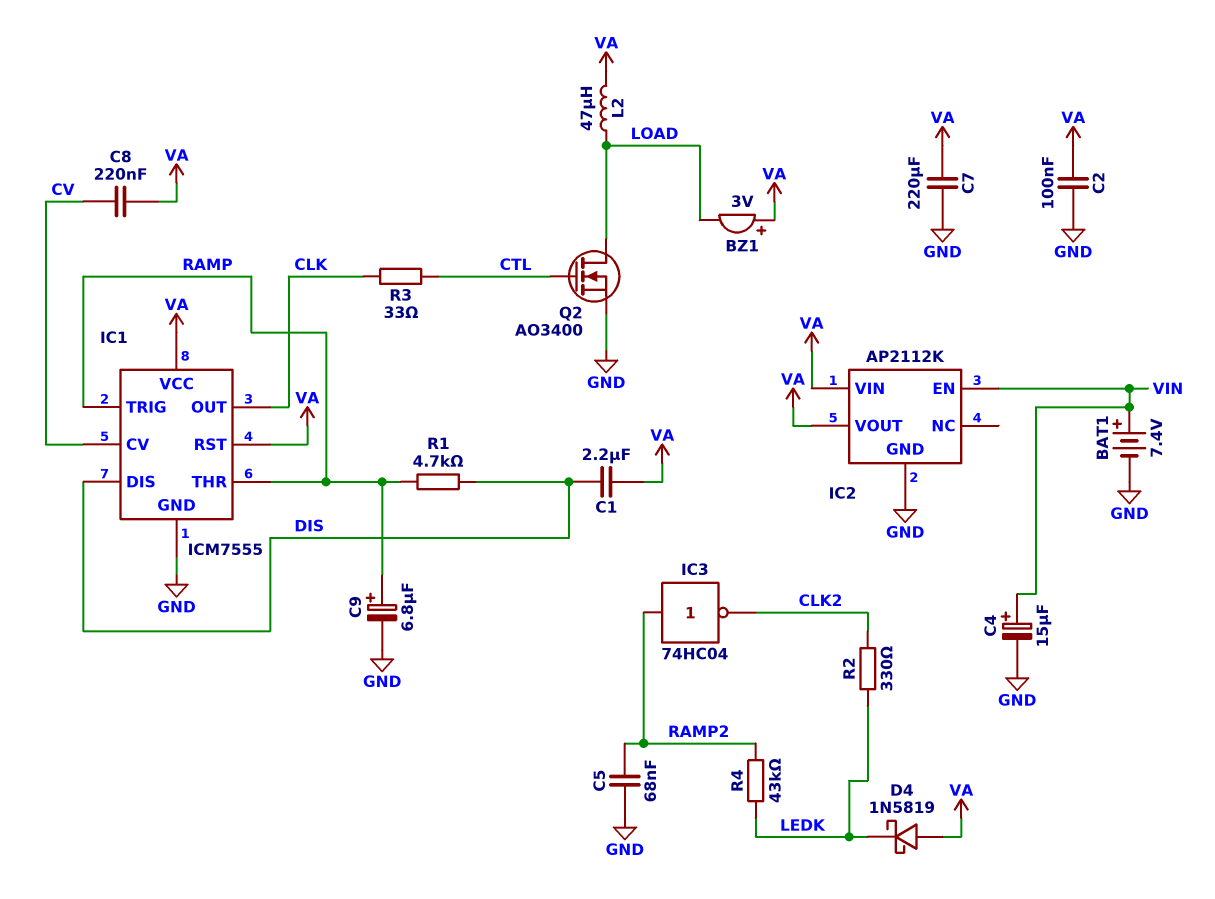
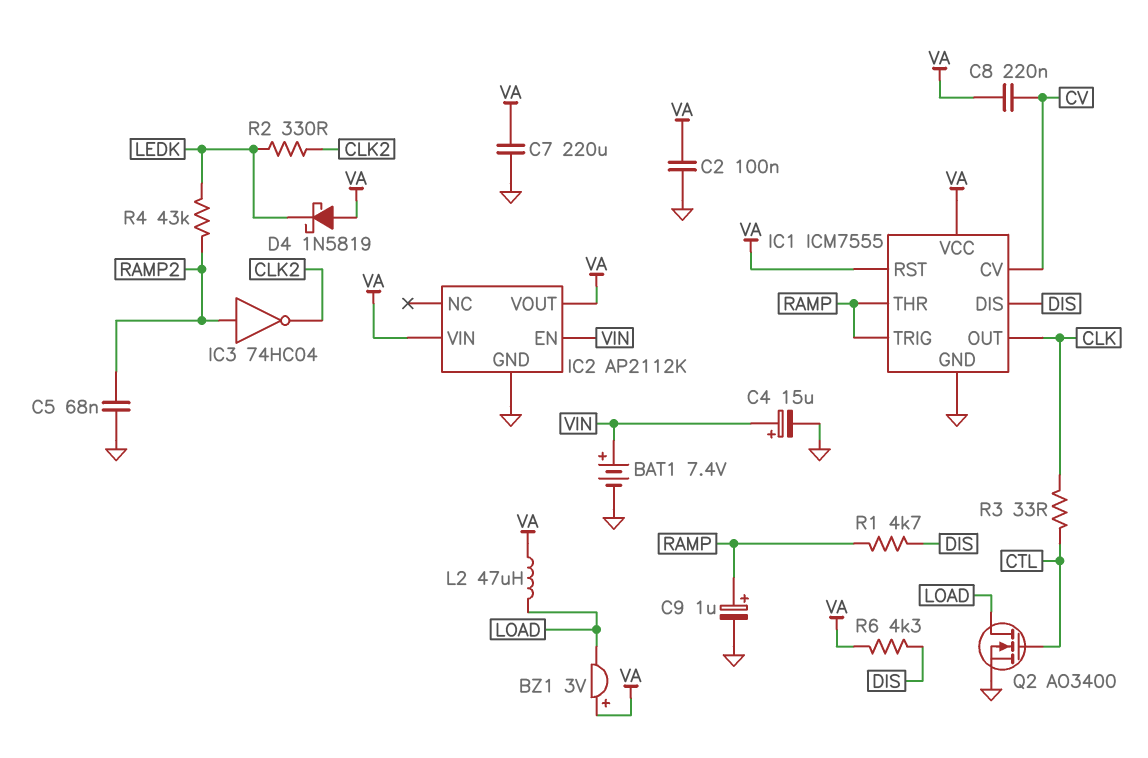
C1: 2.2uF (DIS, VA) -> none
C9: 6.8uF (plus RAMP, minus GND) -> 1uF (plus RAMP, minus GND)
R6: none -> 4.3k (DIS, VA)

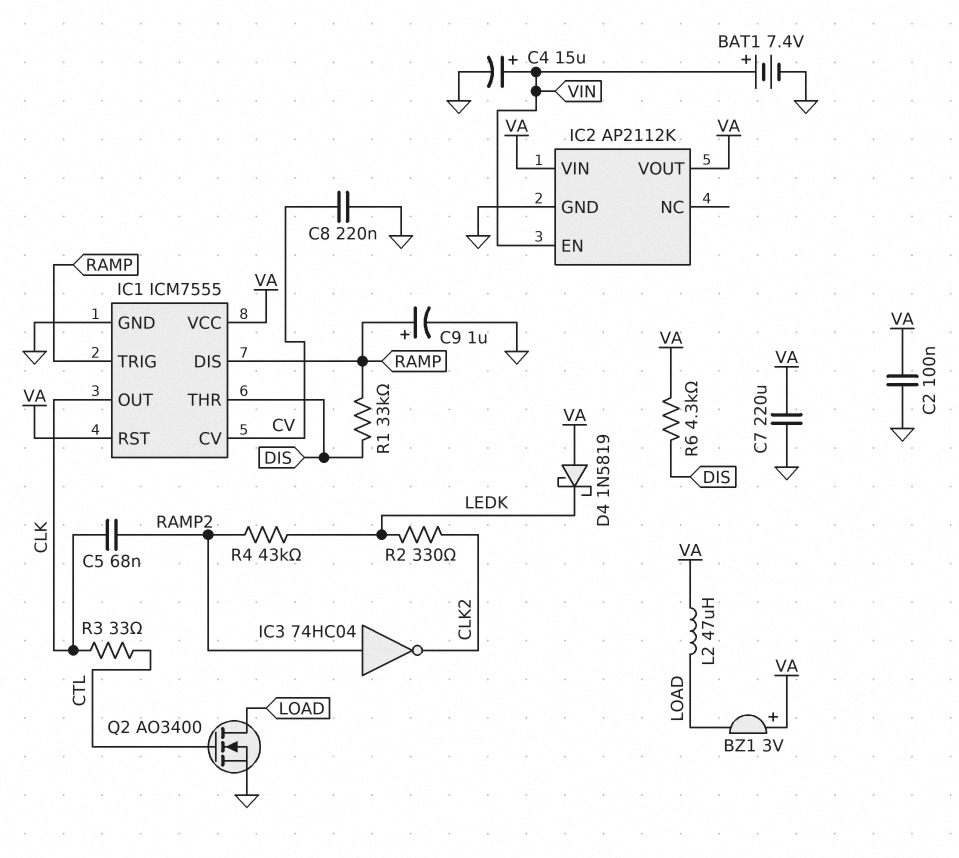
C5: 68nF (GND, RAMP2) -> 68nF (CLK, RAMP2)
C8: 220nF (CV, VA) -> 220nF (CV, GND)
IC1 pin DIS: DIS -> RAMP
IC1 pin THR: RAMP -> DIS
R1: 4.7k (DIS, RAMP) -> 33k (DIS, RAMP)

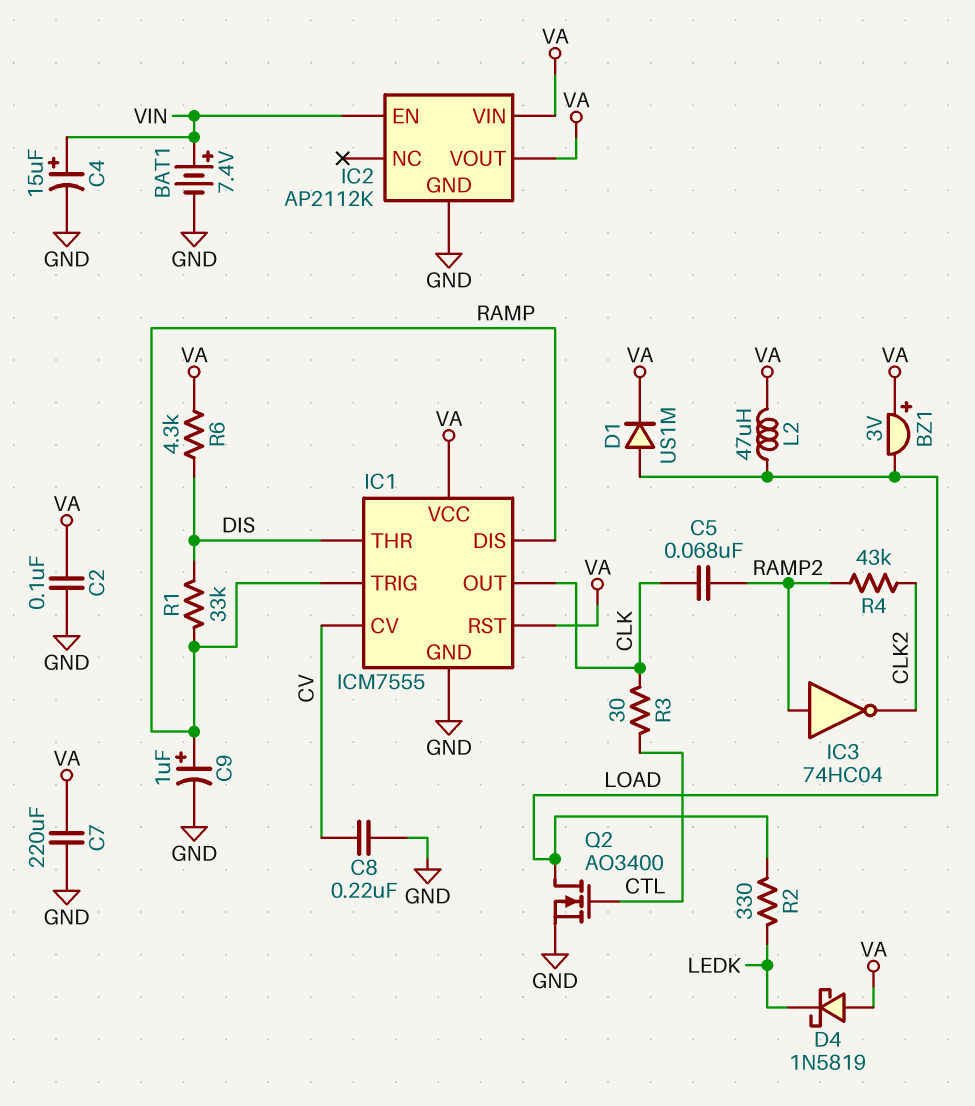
D1: none -> diode US1M (A LOAD, K VA)
R2: 330 (CLK2, LEDK) -> 330 (LEDK, LOAD)
R3: 33 (CLK, CTL) -> 30 (CLK, CTL)
R4: 43k (LEDK, RAMP2) -> 43k (CLK2, RAMP2)

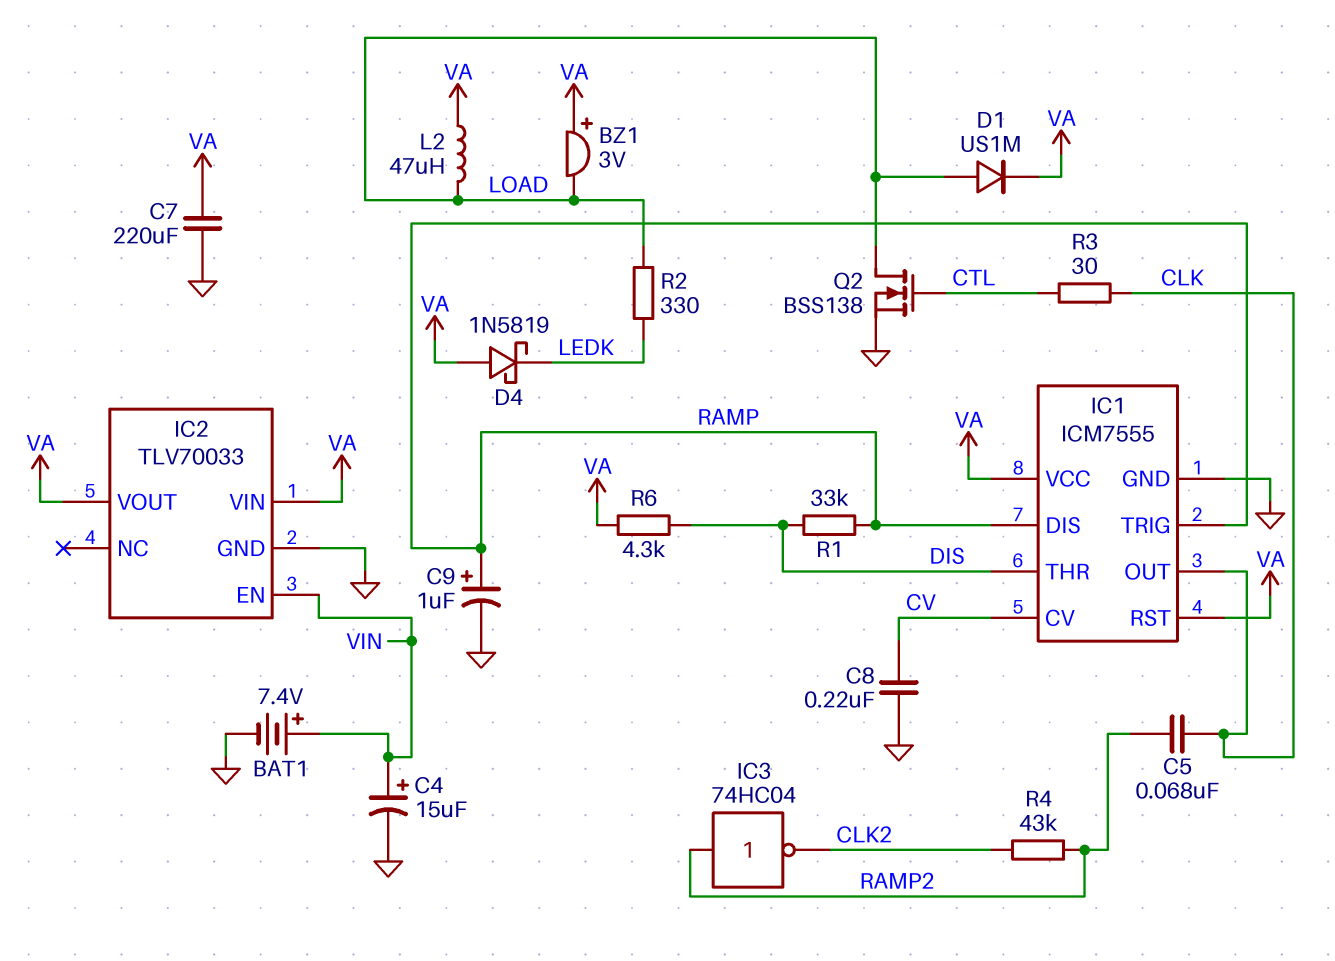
C2: 100nF (GND, VA) -> none
IC2: AP2112K -> TLV70033
Q2: NMOS AO3400 (G CTL, D LOAD, S GND) -> NMOS BSS138 (G CTL, D LOAD, S GND)

